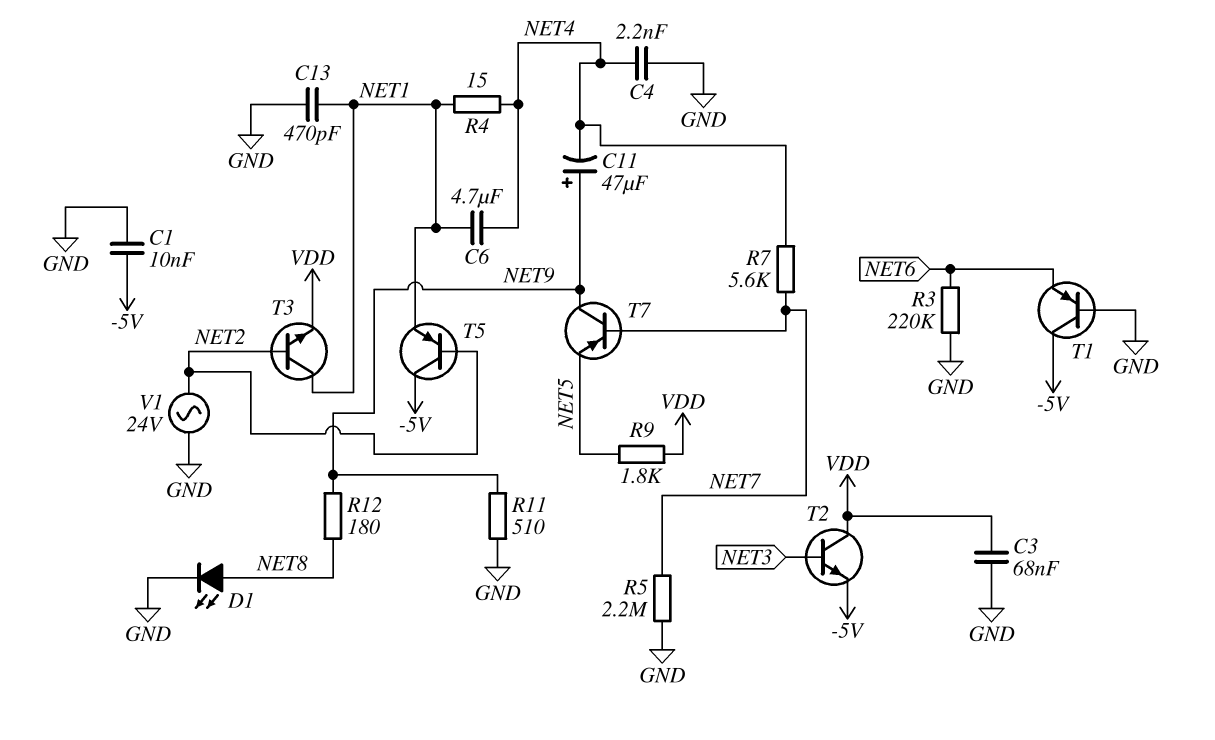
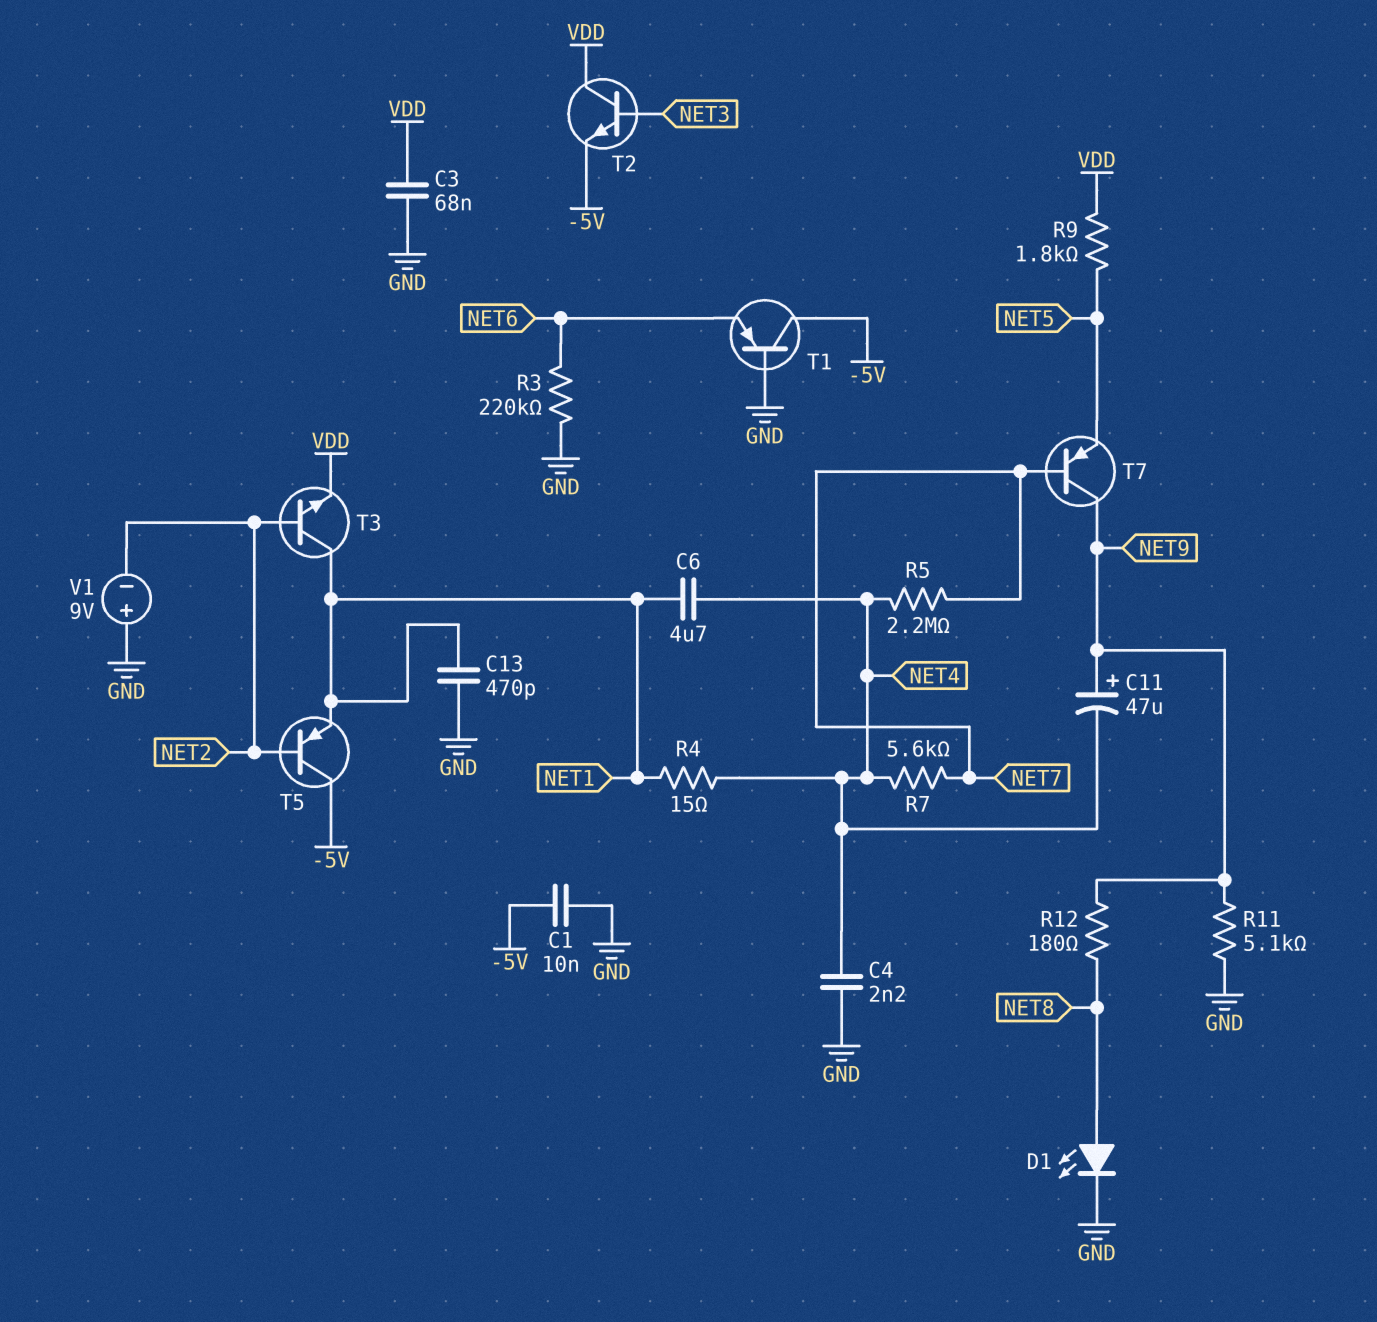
R5: 2.2M (GND, NET7) -> 2.2M (NET4, NET7)
R11: 510 (GND, NET9) -> 5.1k (GND, NET9)
V1: AC 24V (GND, NET2) -> 9V (plus GND, minus NET2)

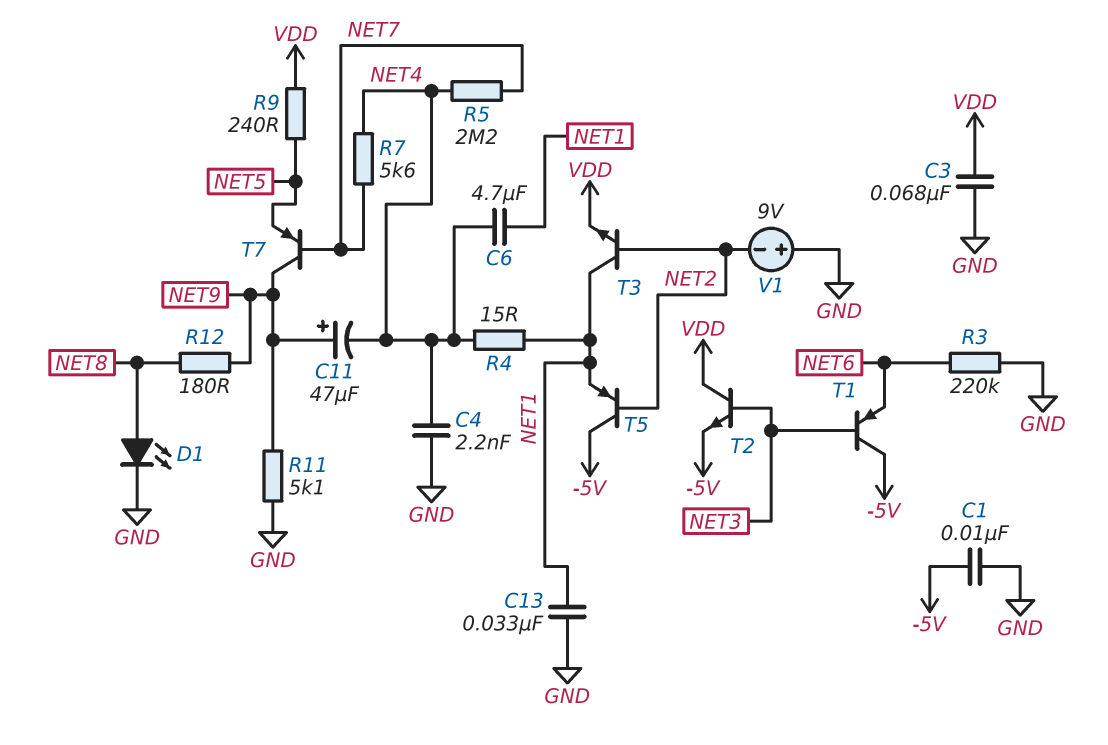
C13: 470pF (GND, NET1) -> 33nF (GND, NET1)
R9: 1.8k (NET5, VDD) -> 240 (NET5, VDD)
T1: PNP (B GND, C -5V, E NET6) -> PNP (B NET3, C -5V, E NET6)

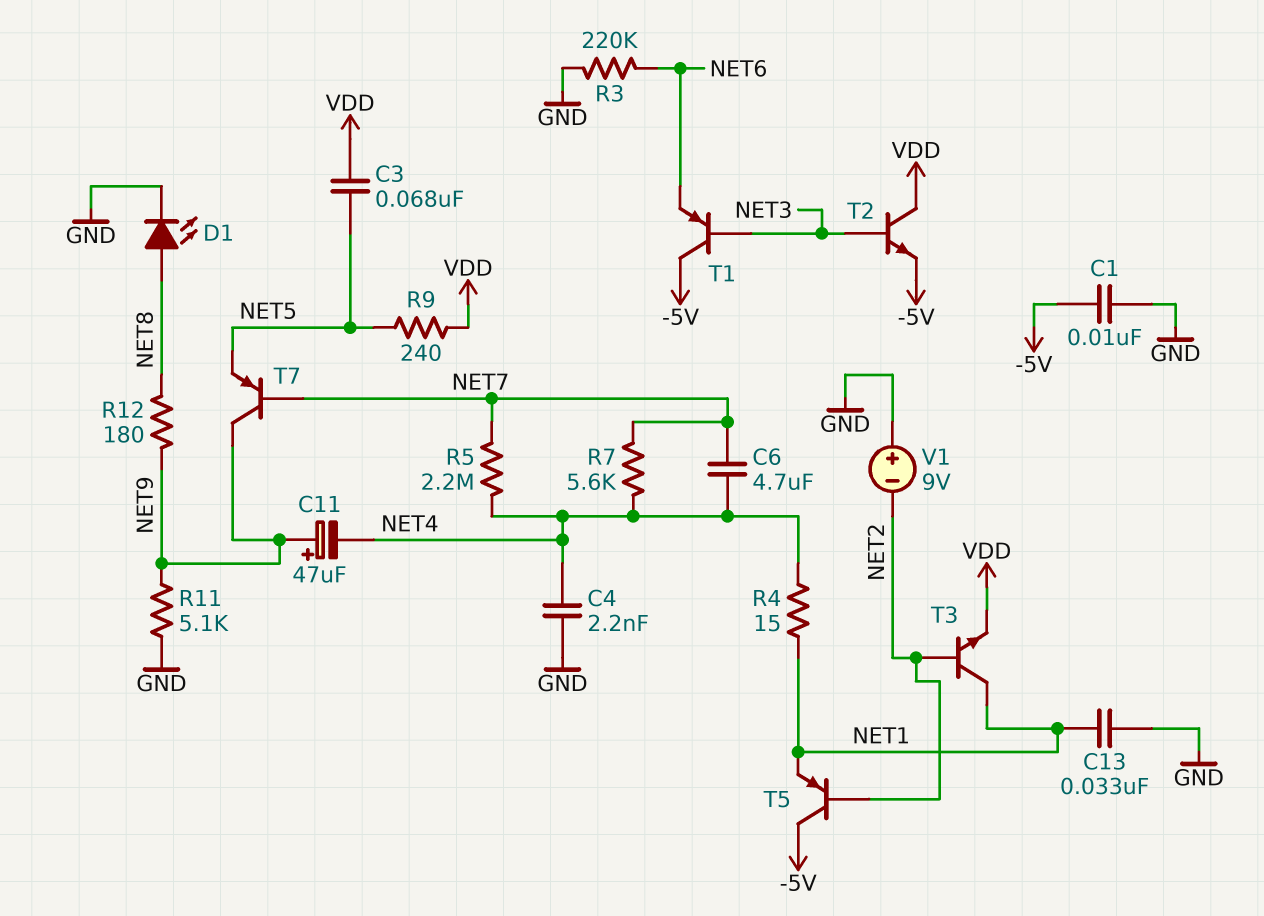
C3: 68nF (GND, VDD) -> 68nF (NET5, VDD)
C6: 4.7uF (NET1, NET4) -> 4.7uF (NET4, NET7)

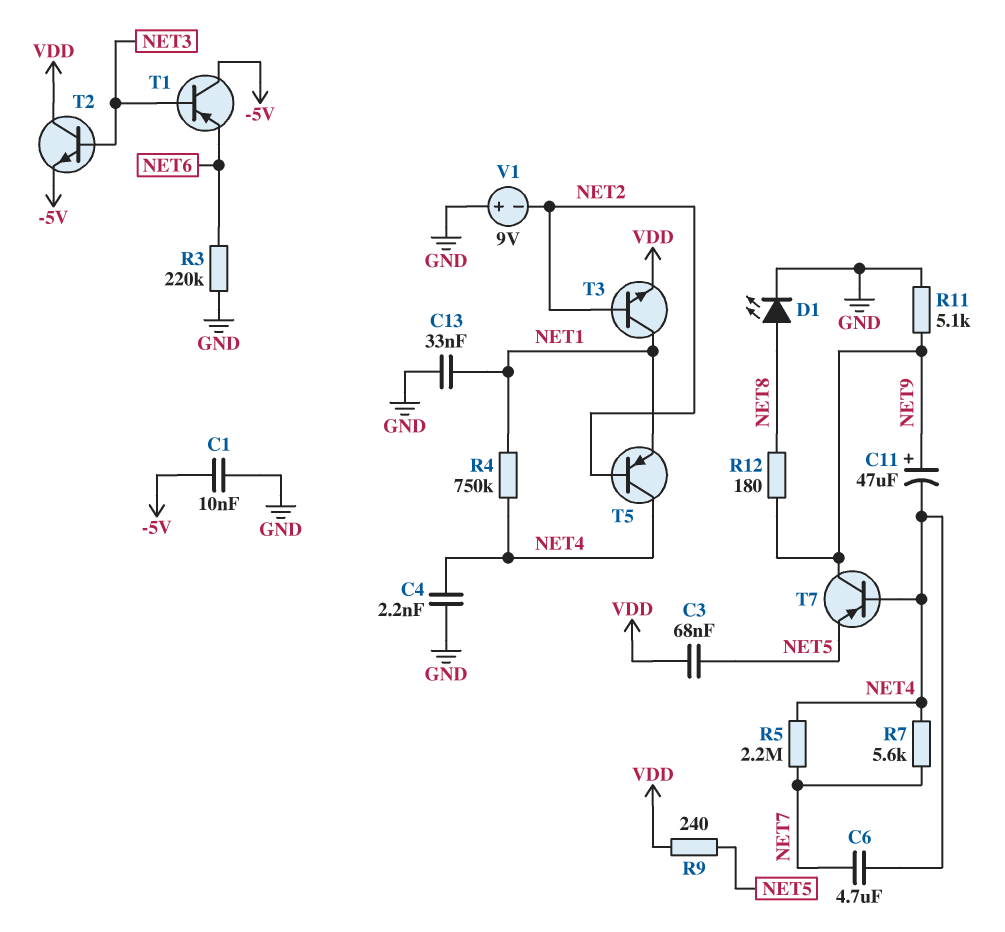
R4: 15 (NET1, NET4) -> 750k (NET1, NET4)
T5: PNP (B NET2, C -5V, E NET1) -> PNP (B NET2, C NET4, E NET1)
T7: PNP (B NET7, C NET9, E NET5) -> PNP (B NET4, C NET9, E NET5)

